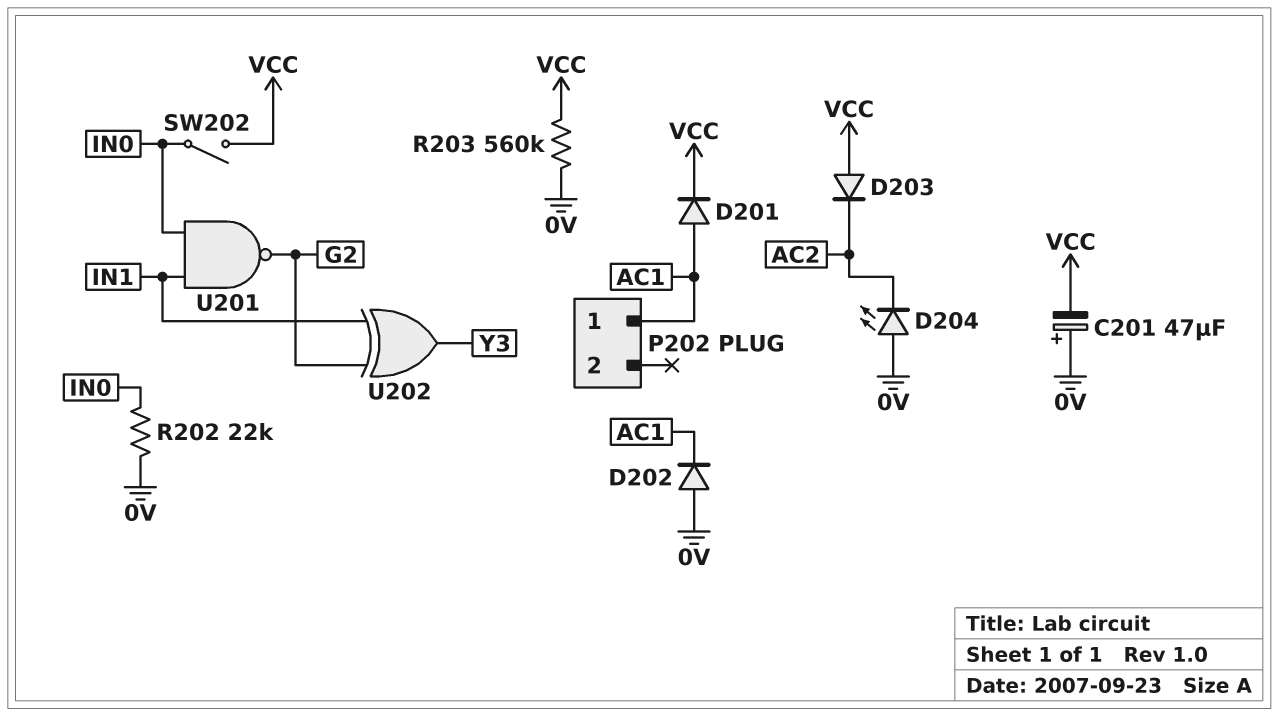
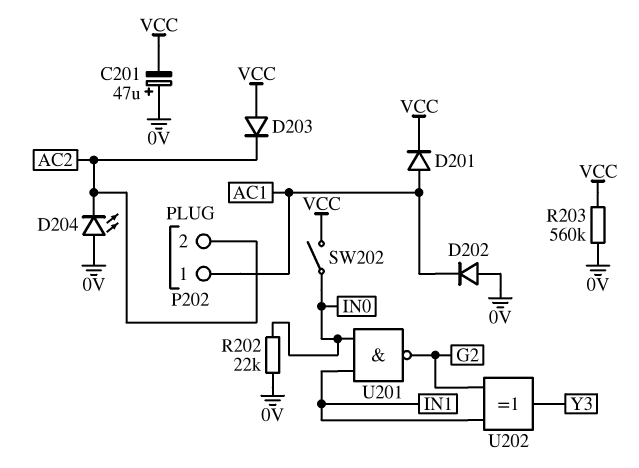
P202 pin 2: none -> AC2

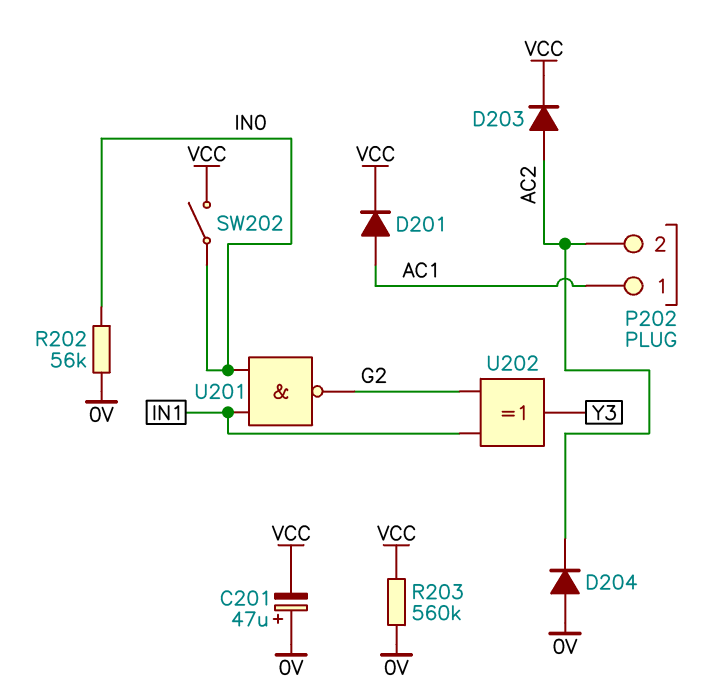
D202: diode (A 0V, K AC1) -> none
D203: diode (A VCC, K AC2) -> diode (A AC2, K VCC)
D204: LED (A 0V, K AC2) -> diode (A 0V, K AC2)
R202: 22k (0V, IN0) -> 56k (0V, IN0)

